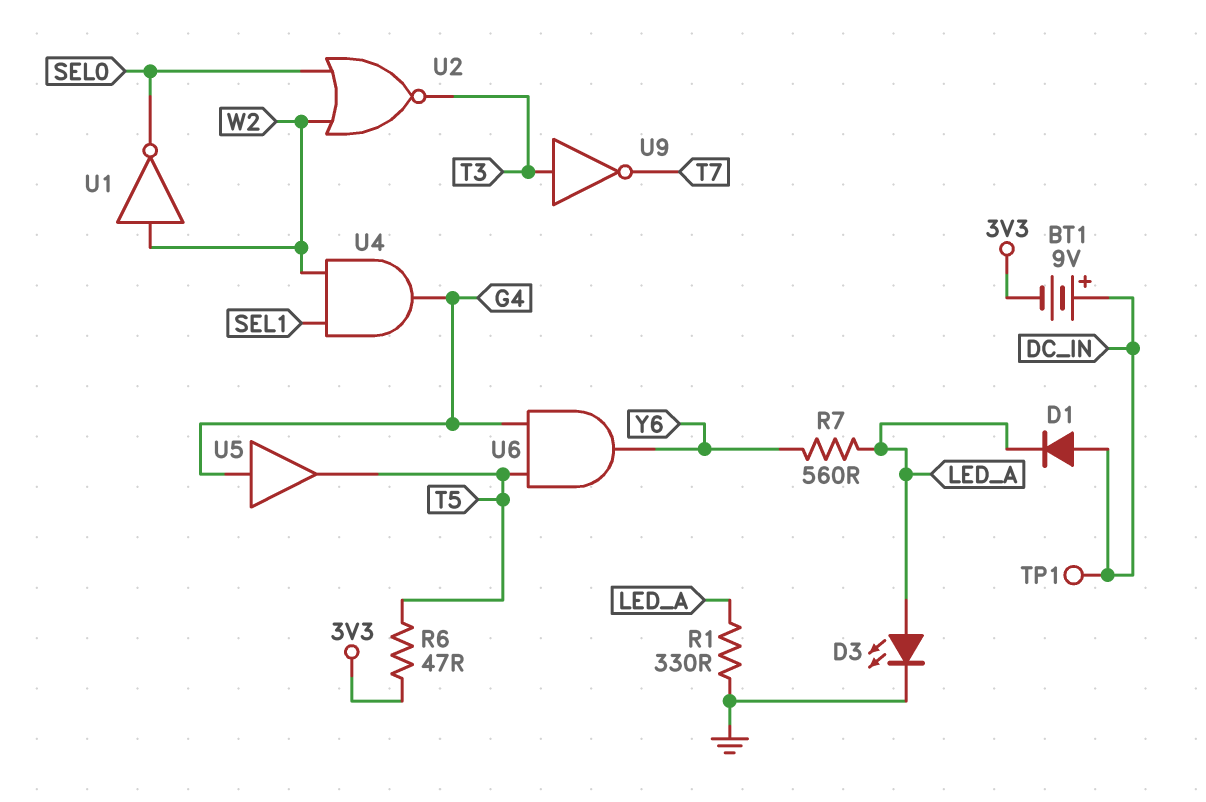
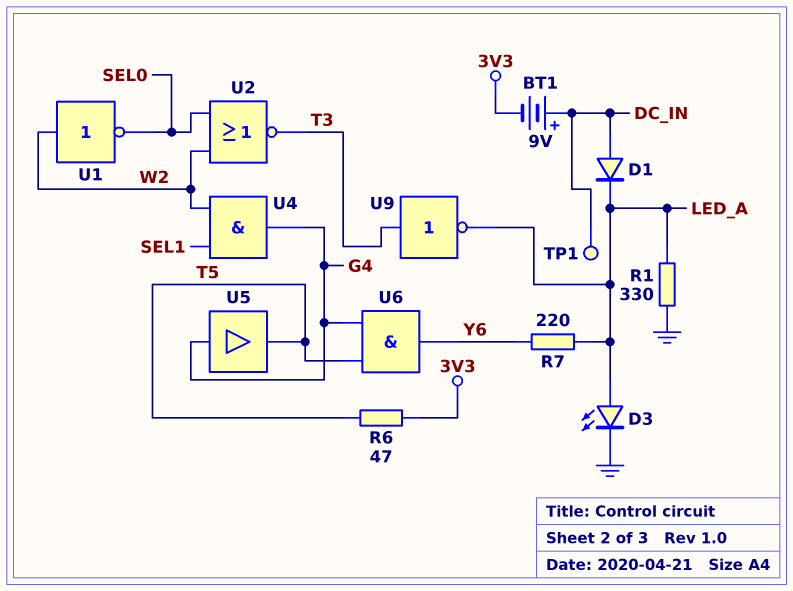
R7: 560 (LED_A, Y6) -> 220 (LED_A, Y6)
U9: NOT (in T3, out T7) -> NOT (in T3, out LED_A)

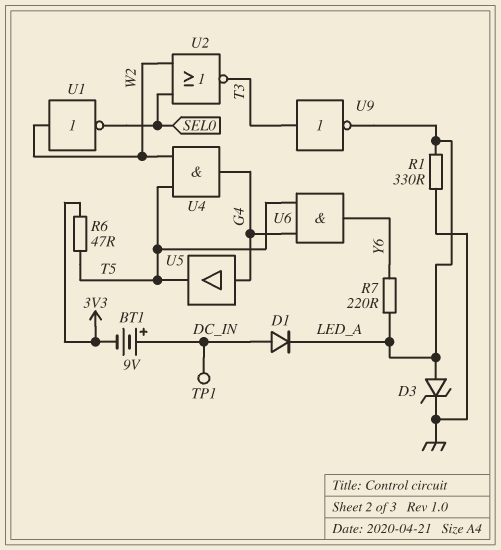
D3: LED (A LED_A, K GND) -> zener (A LED_A, K GND)
U4: AND (in SEL1, in W2, out G4) -> AND (in T5, in W2, out G4)

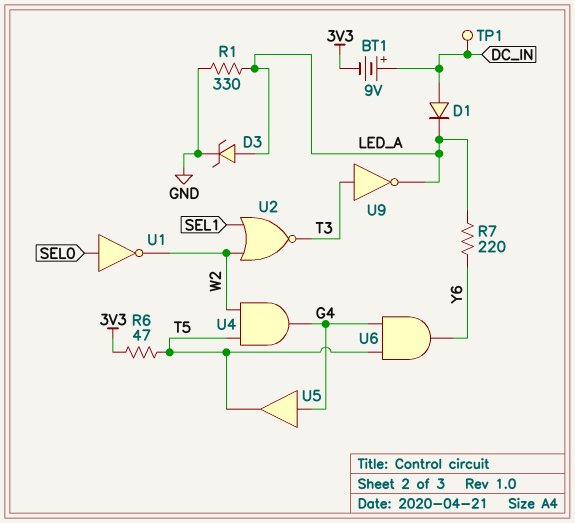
U1: NOT (in W2, out SEL0) -> NOT (in SEL0, out W2)
U2: NOR (in SEL0, in W2, out T3) -> NOR (in SEL1, in W2, out T3)

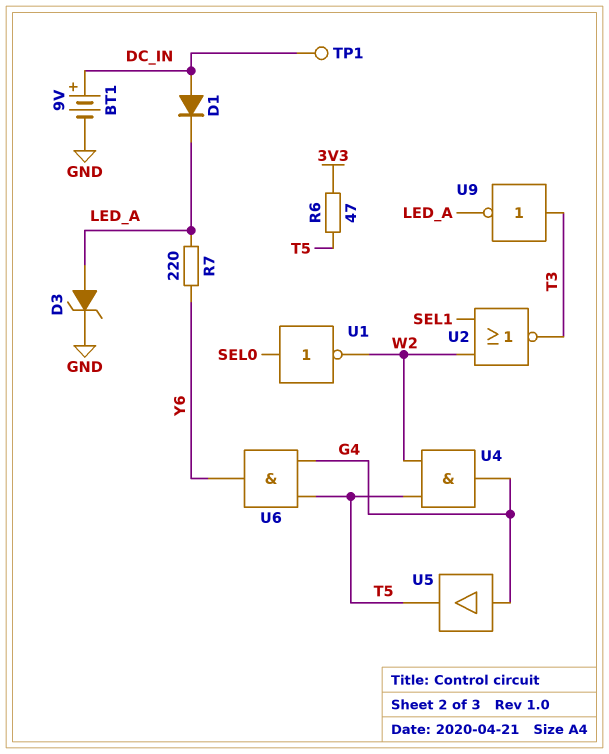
BT1: 9V (plus DC_IN, minus 3V3) -> 9V (plus DC_IN, minus GND)
R1: 330 (GND, LED_A) -> none

